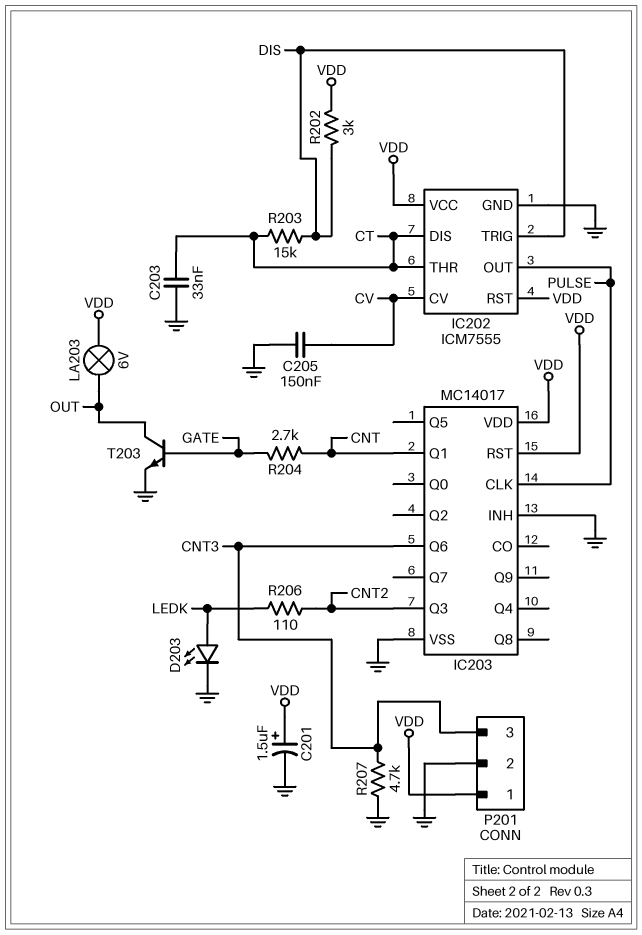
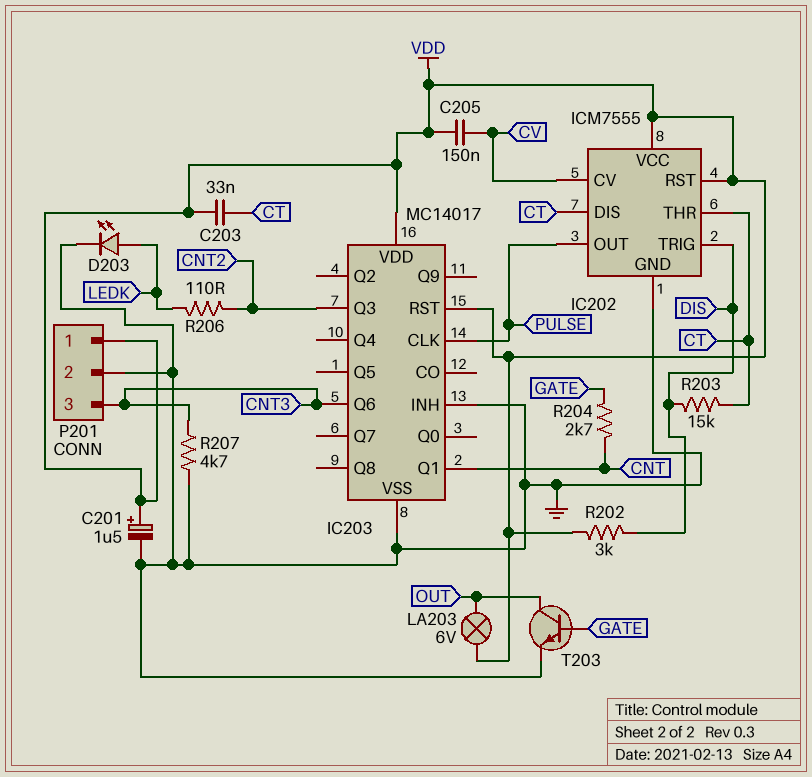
C203: 33nF (CT, GND) -> 33nF (CT, VDD)
C205: 150nF (CV, GND) -> 150nF (CV, VDD)

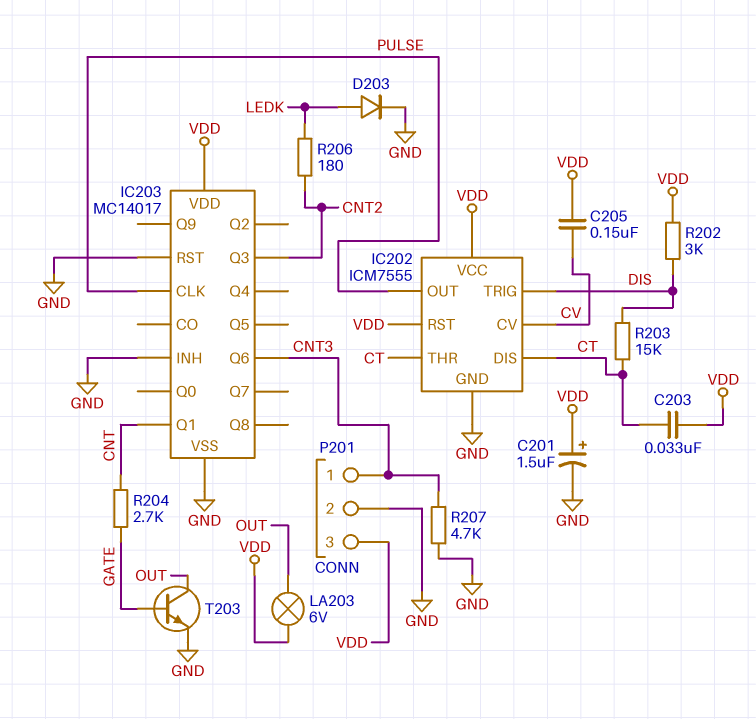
D203: LED (A LEDK, K GND) -> diode (A LEDK, K GND)
IC203 pin RST: VDD -> GND
P201 pin 1: VDD -> CNT3
P201 pin 3: CNT3 -> VDD
R206: 110 (CNT2, LEDK) -> 180 (CNT2, LEDK)

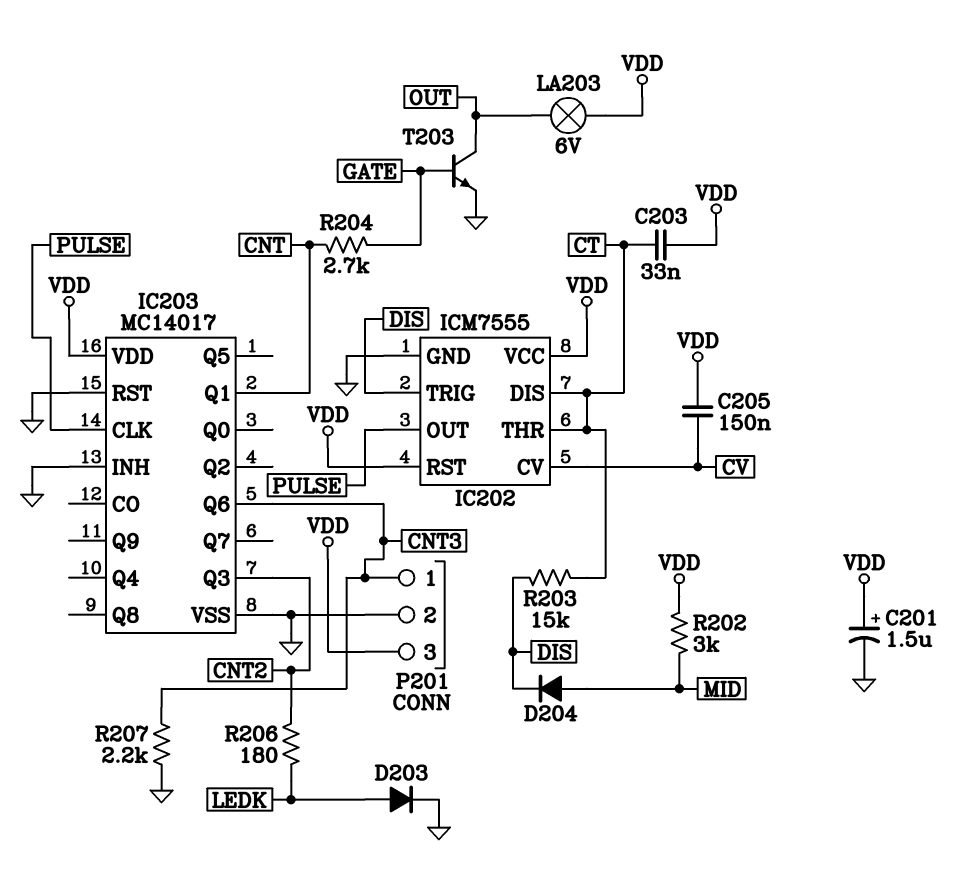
D204: none -> diode (A MID, K DIS)
R202: 3k (DIS, VDD) -> 3k (MID, VDD)
R207: 4.7k (CNT3, GND) -> 2.2k (CNT3, GND)

